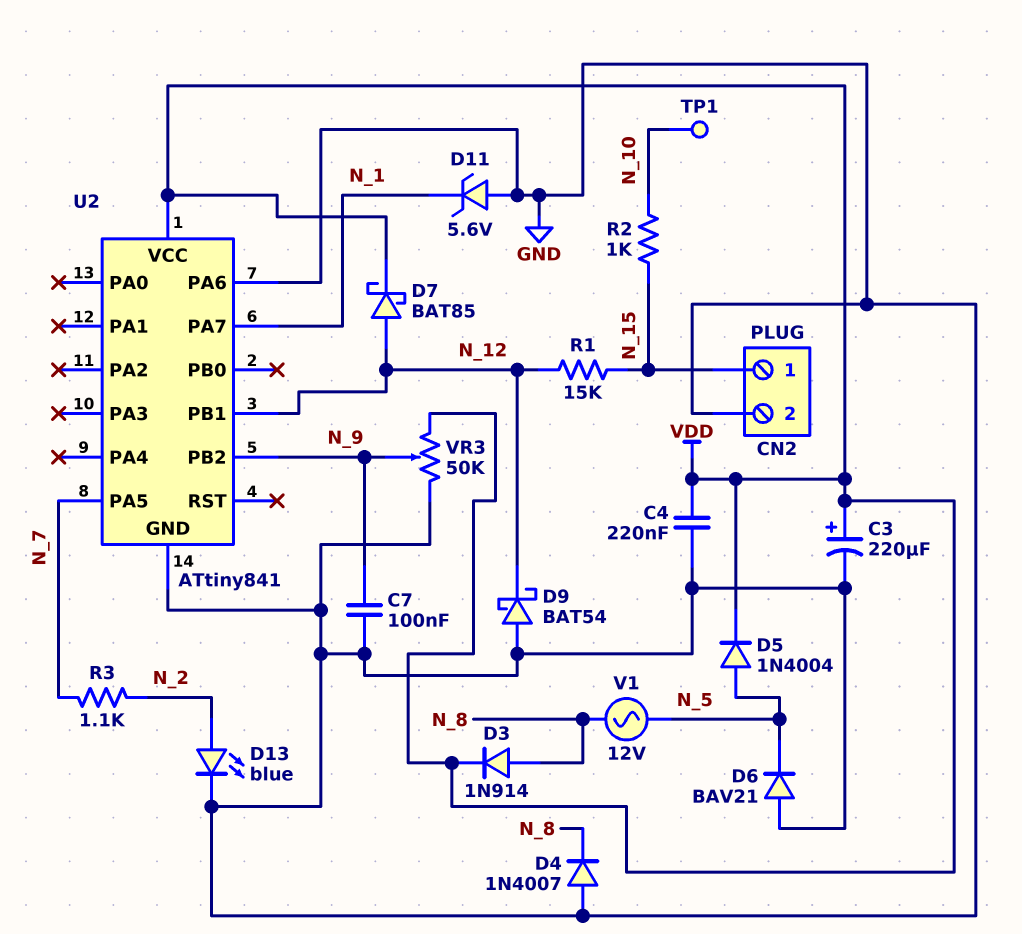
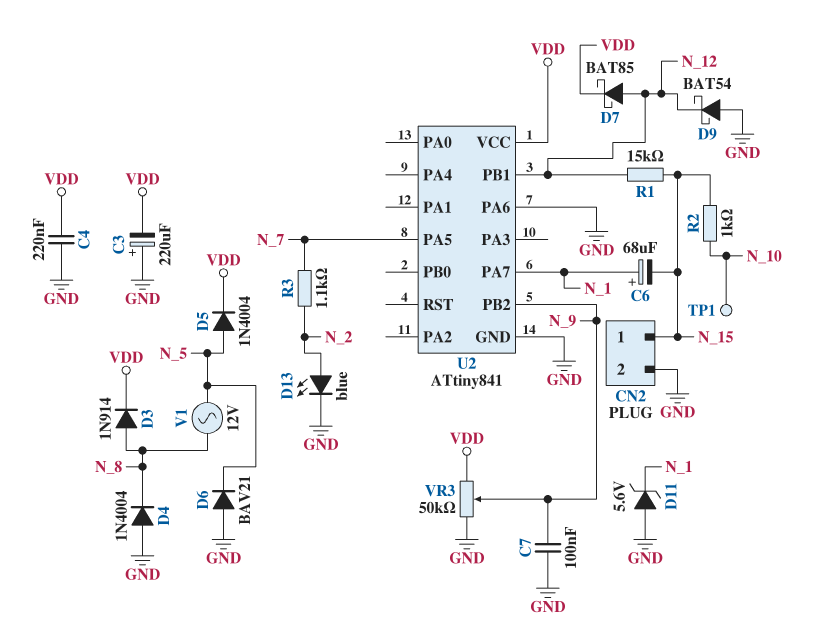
C3: 220uF (plus VDD, minus GND) -> 220uF (plus GND, minus VDD)
C6: none -> 68uF (plus N_1, minus N_15)
D4: diode 1N4007 (A GND, K N_8) -> diode 1N4004 (A GND, K N_8)

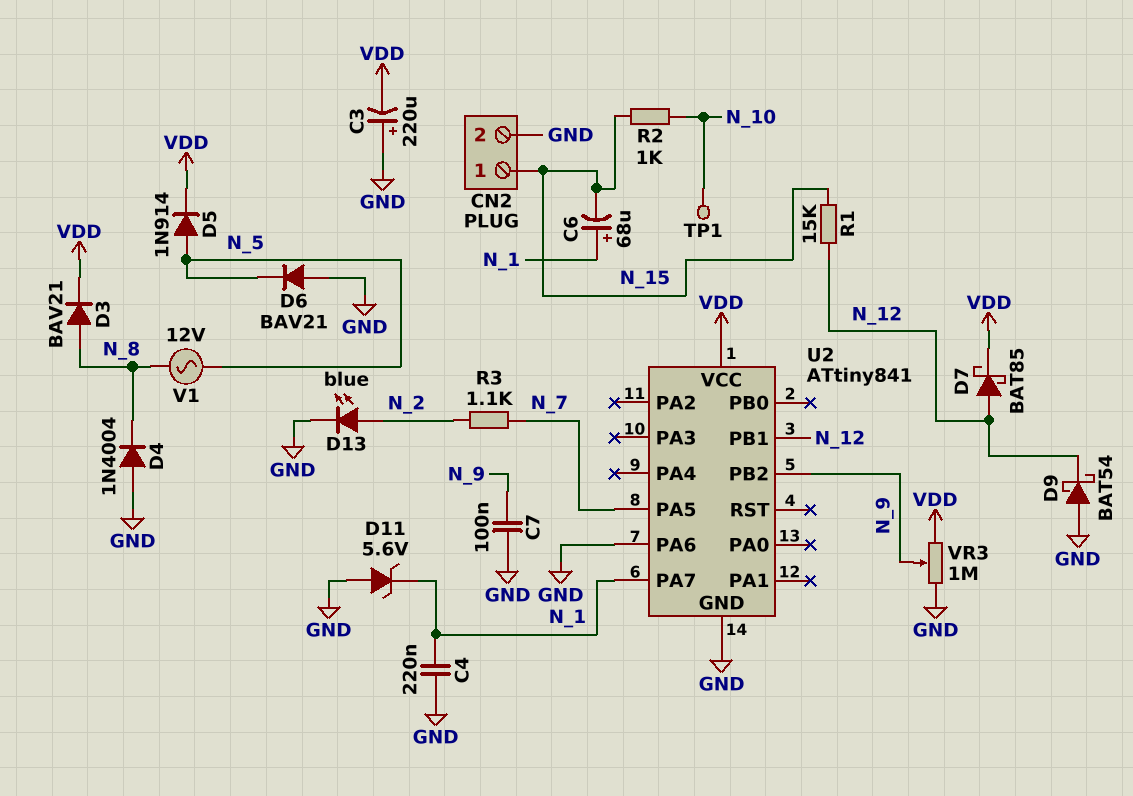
C4: 220nF (GND, VDD) -> 220nF (GND, N_1)
D3: diode 1N914 (A N_8, K VDD) -> diode BAV21 (A N_8, K VDD)
D5: diode 1N4004 (A N_5, K VDD) -> diode 1N914 (A N_5, K VDD)
VR3: 50k (GND, VDD, wiper N_9) -> 1M (GND, VDD, wiper N_9)

